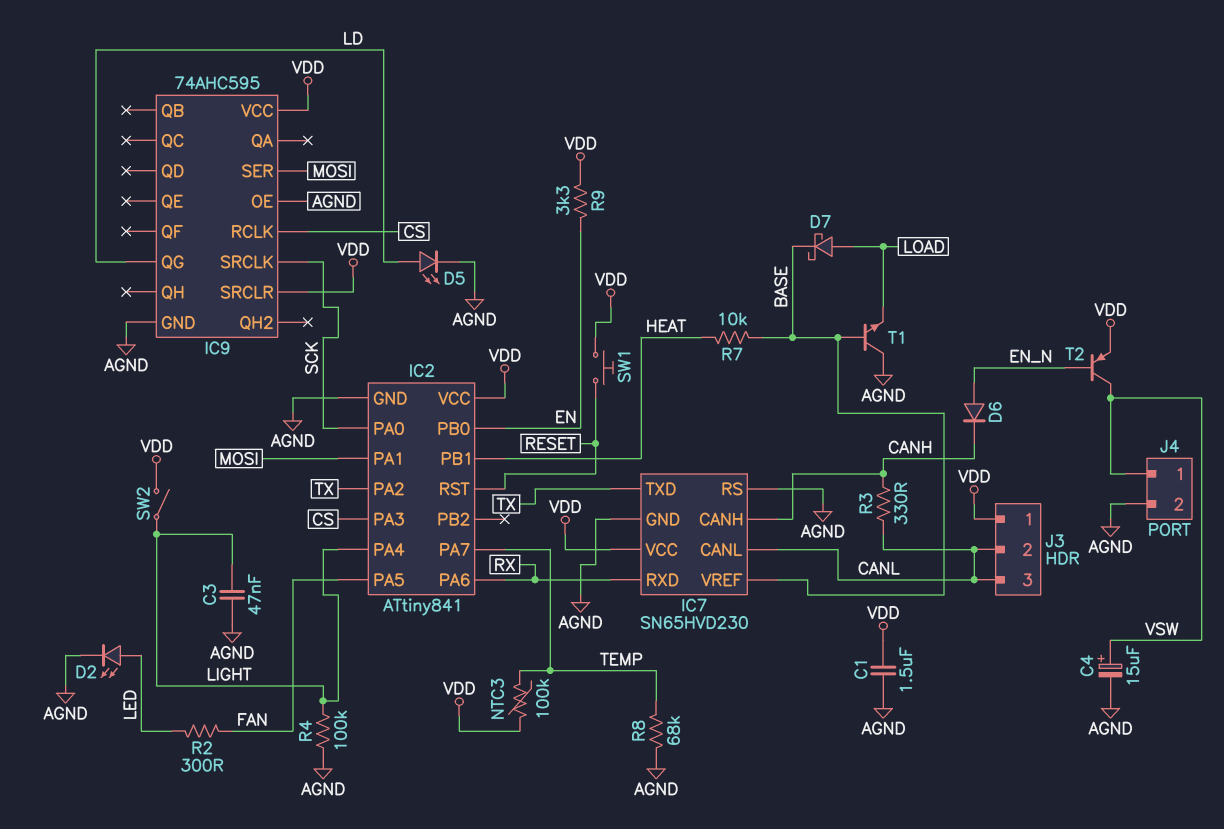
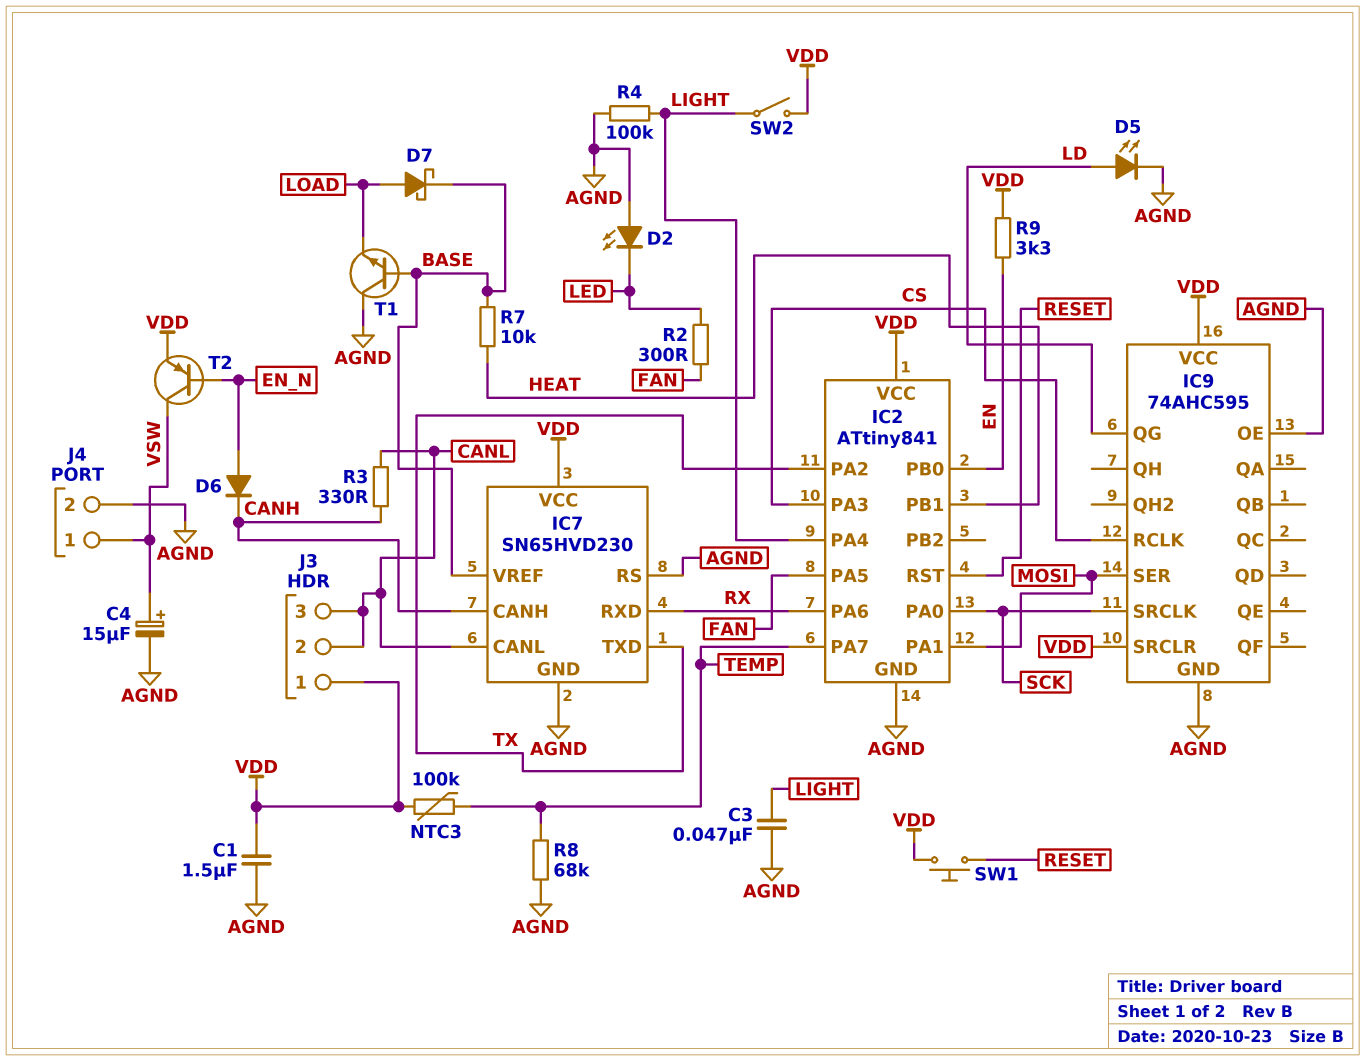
D2: LED (A LED, K AGND) -> LED (A AGND, K LED)

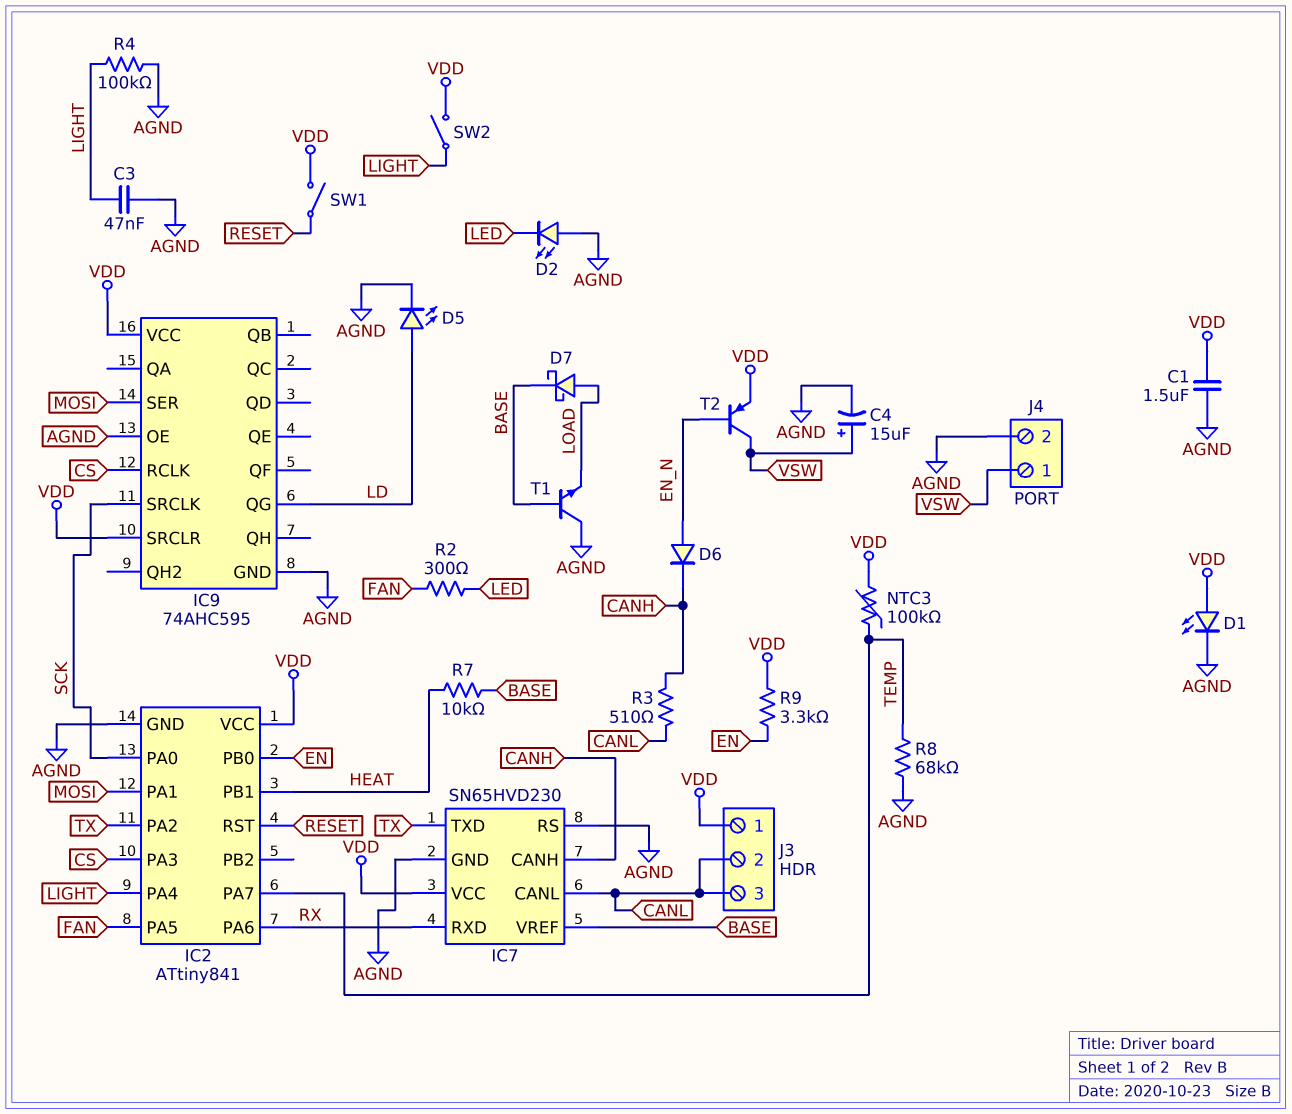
D1: none -> LED (A VDD, K AGND)
R3: 330 (CANH, CANL) -> 510 (CANH, CANL)
SW1: button (RESET, VDD) -> switch (RESET, VDD)

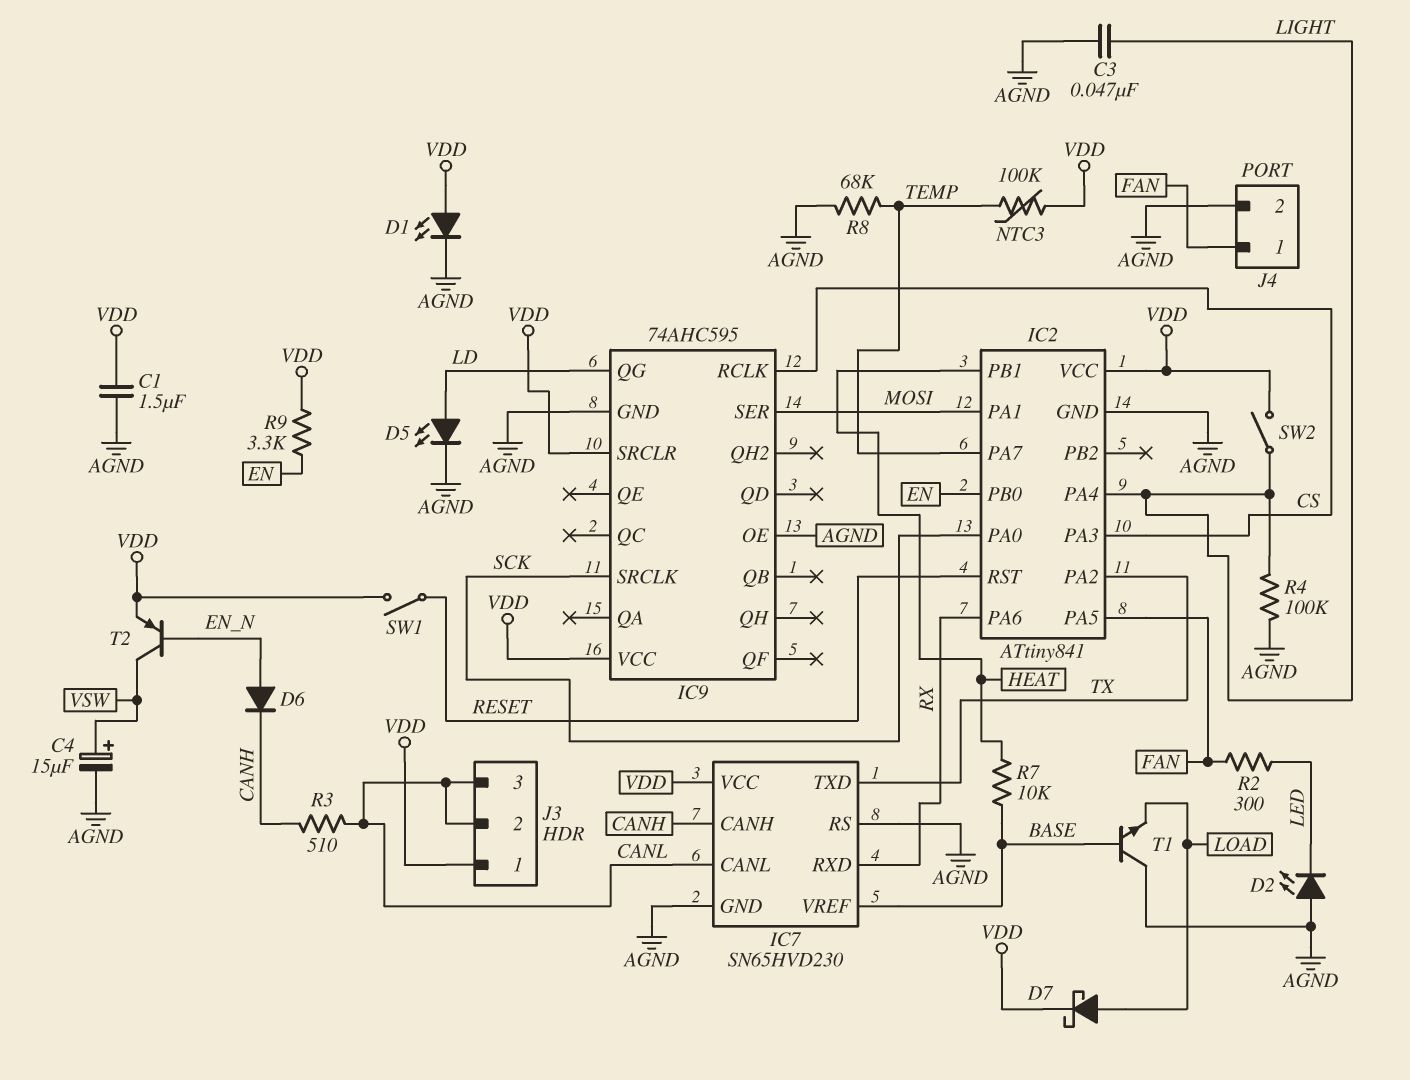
D7: schottky (A LOAD, K BASE) -> schottky (A LOAD, K VDD)
J4 pin 1: VSW -> FAN

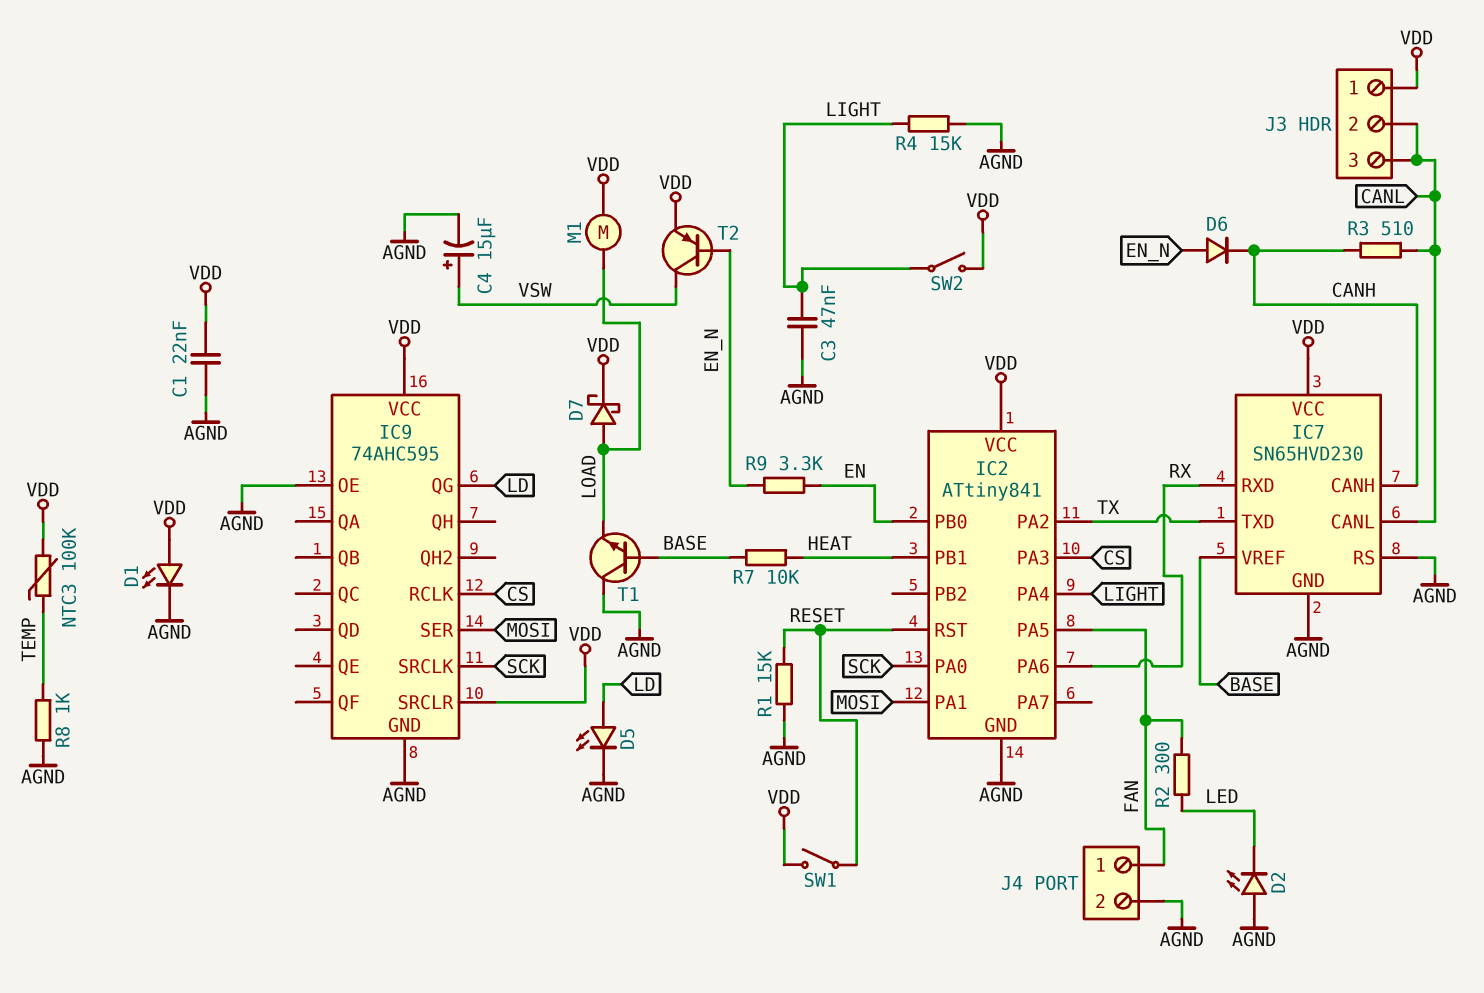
C1: 1.5uF (AGND, VDD) -> 22nF (AGND, VDD)
IC2 pin PA7: TEMP -> none
M1: none -> motor (LOAD, VDD)
R1: none -> 15k (AGND, RESET)
R4: 100k (AGND, LIGHT) -> 15k (AGND, LIGHT)
R8: 68k (AGND, TEMP) -> 1k (AGND, TEMP)
R9: 3.3k (EN, VDD) -> 3.3k (EN, EN_N)

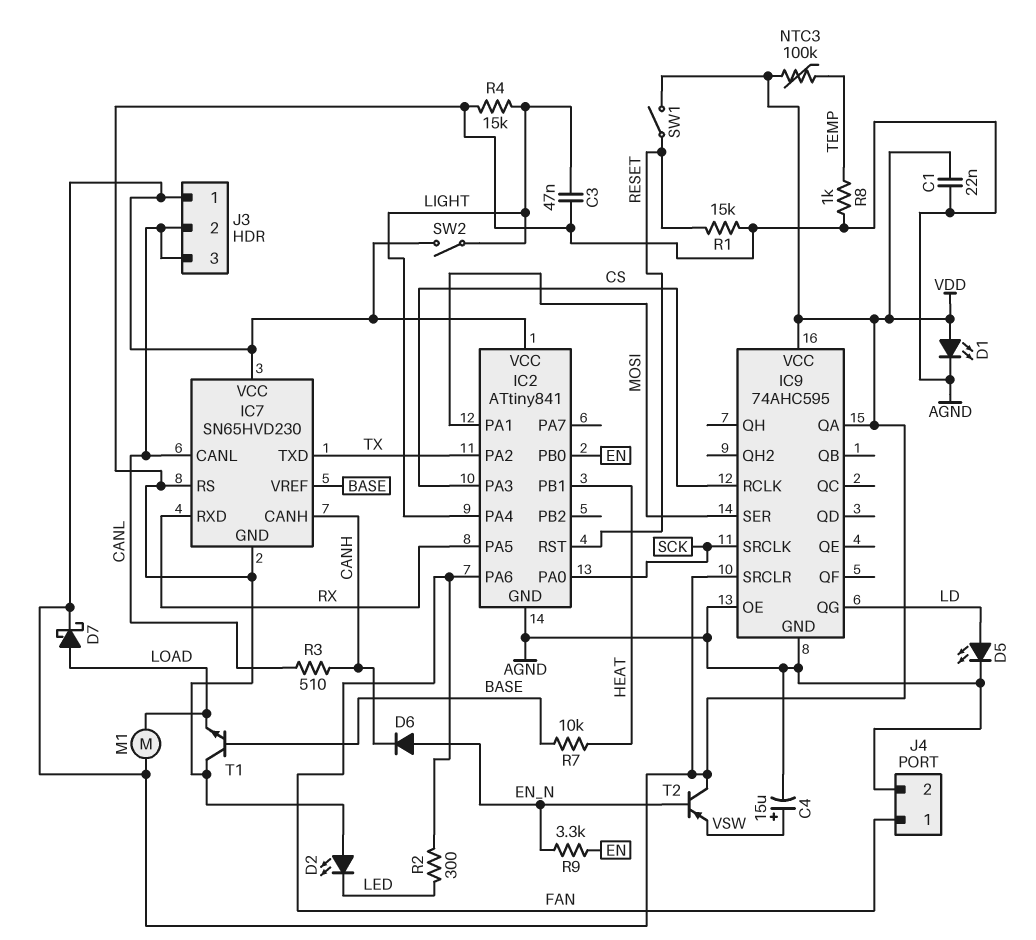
IC2 pin PA5: FAN -> RX
IC2 pin PA6: RX -> FAN
IC9 pin QA: none -> VDD
T2: PNP (B EN_N, C VSW, E VDD) -> PNP (B EN_N, C VDD, E VSW)

